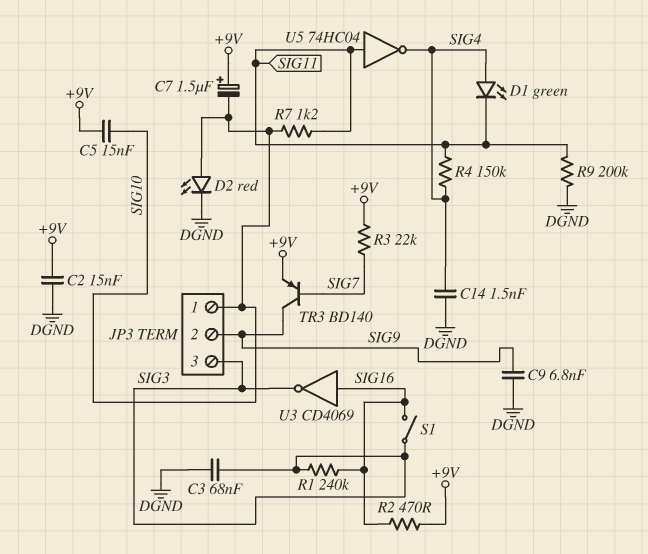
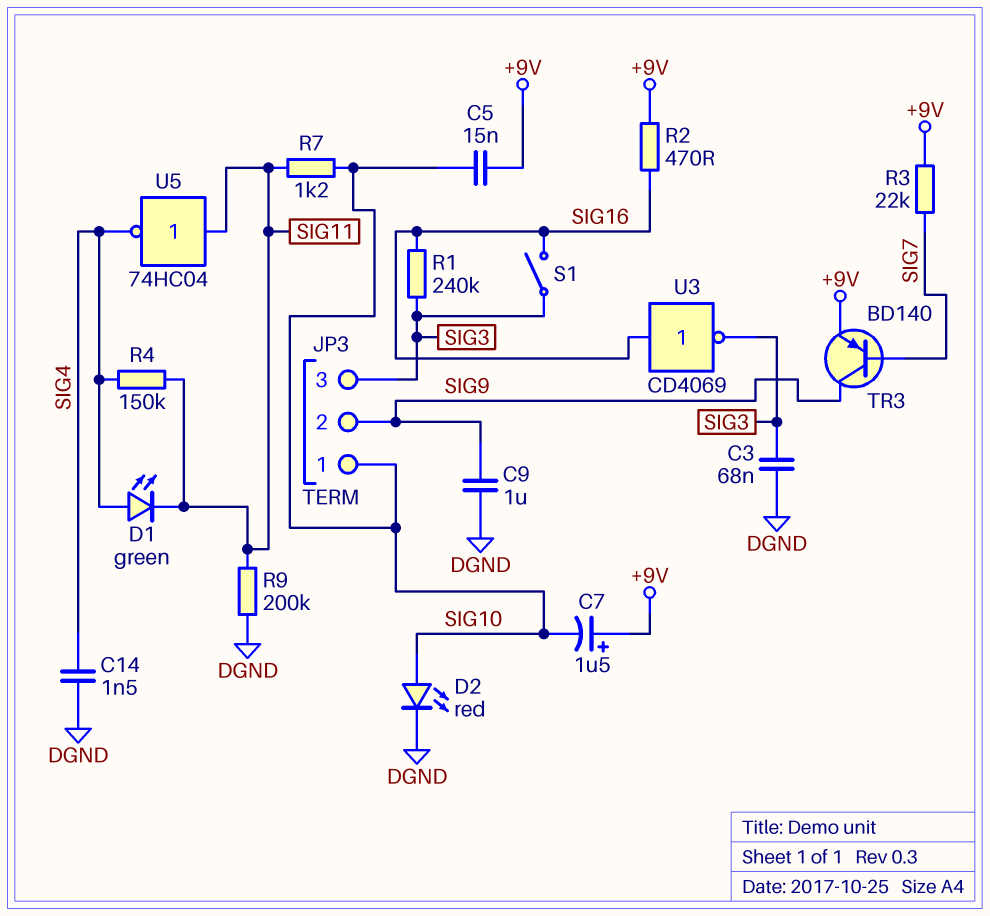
C2: 15nF (+9V, DGND) -> none
C9: 6.8nF (DGND, SIG9) -> 1uF (DGND, SIG9)

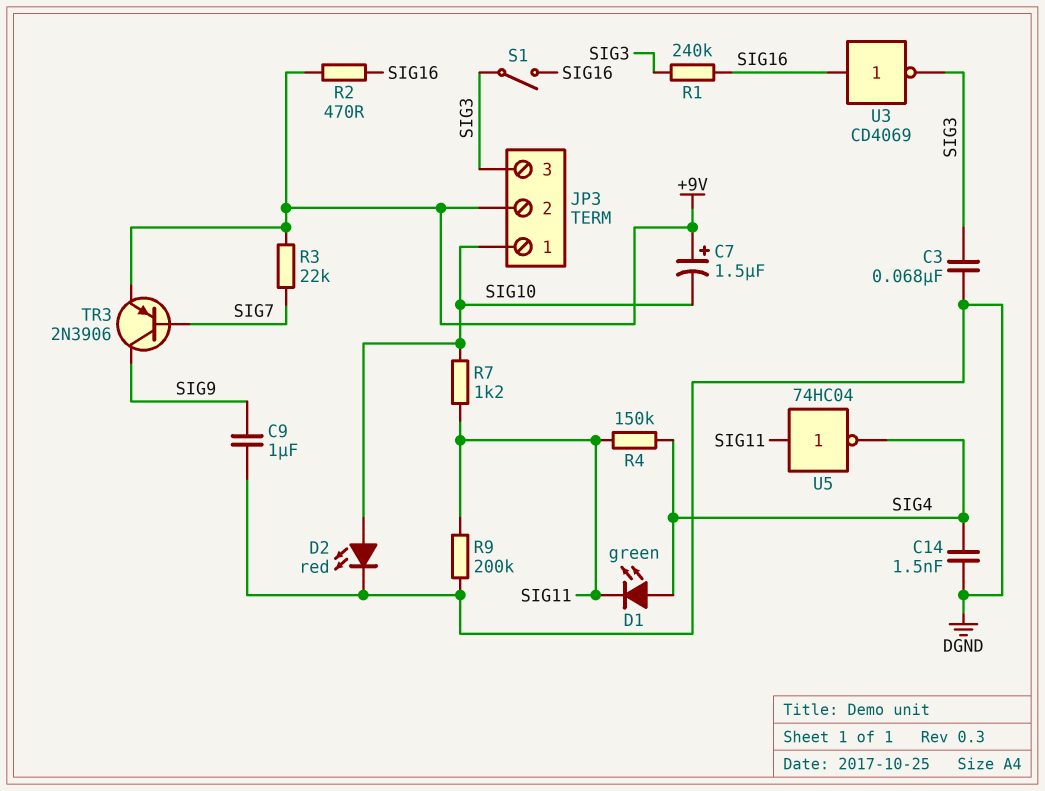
C5: 15nF (+9V, SIG10) -> none
JP3 pin 2: SIG9 -> +9V
TR3: PNP BD140 (B SIG7, C SIG9, E +9V) -> PNP 2N3906 (B SIG7, C SIG9, E +9V)

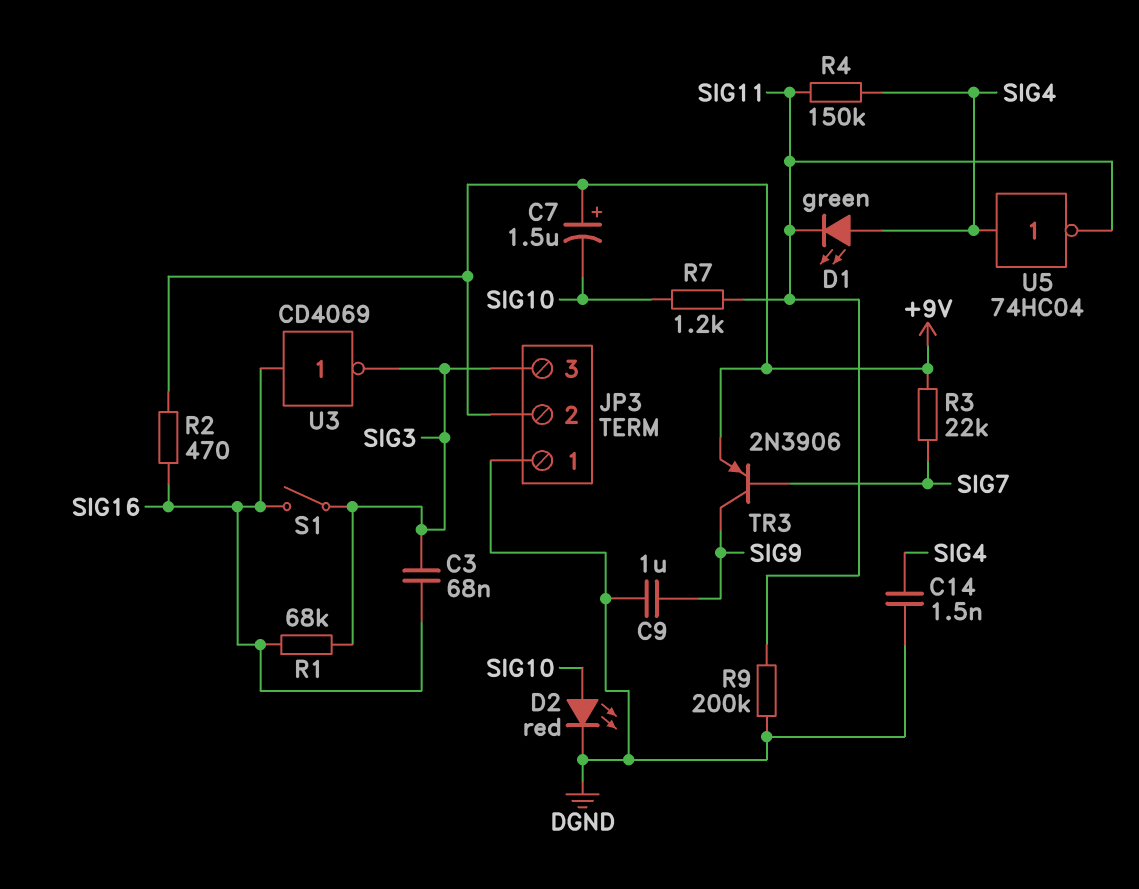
C3: 68nF (DGND, SIG3) -> 68nF (SIG3, SIG16)
JP3 pin 1: SIG10 -> DGND
R1: 240k (SIG3, SIG16) -> 68k (SIG3, SIG16)
U5: NOT 74HC04 (in SIG11, out SIG4) -> NOT 74HC04 (in SIG4, out SIG11)

